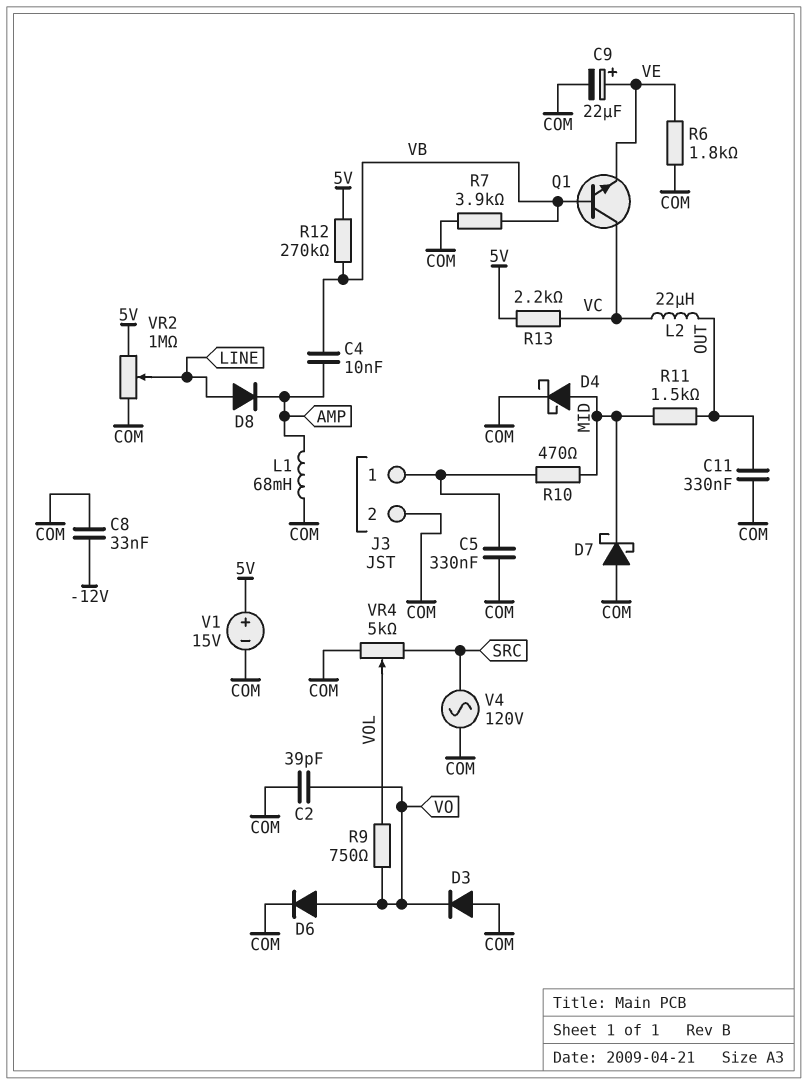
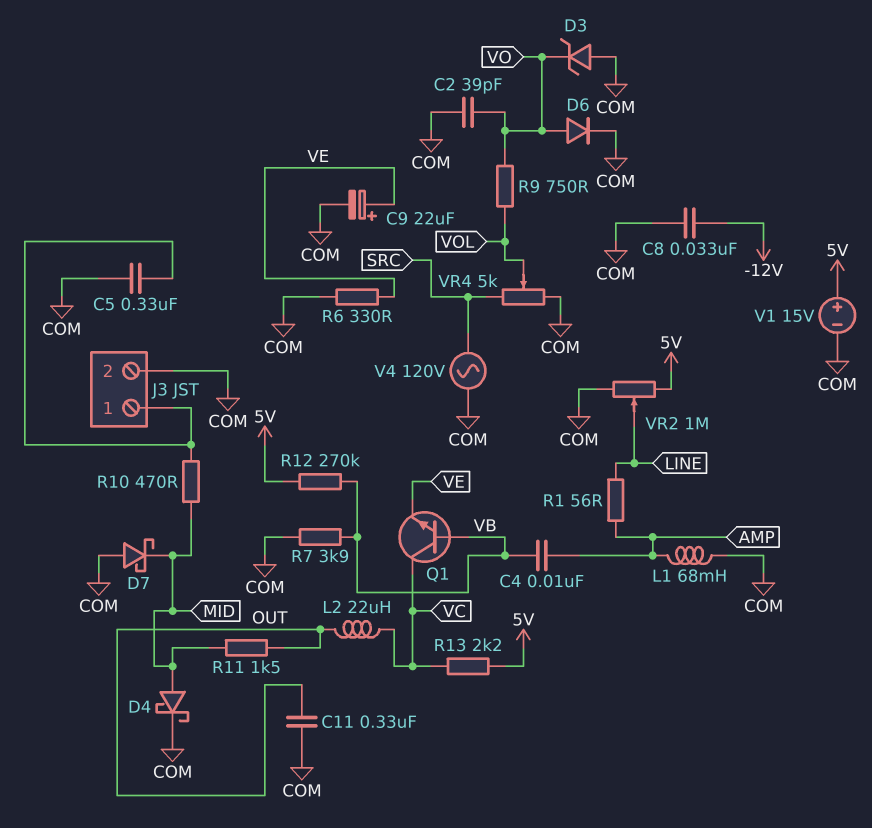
D3: diode (A COM, K VO) -> zener (A COM, K VO)
D8: diode (A LINE, K AMP) -> none
R1: none -> 56 (AMP, LINE)
R6: 1.8k (COM, VE) -> 330 (COM, VE)

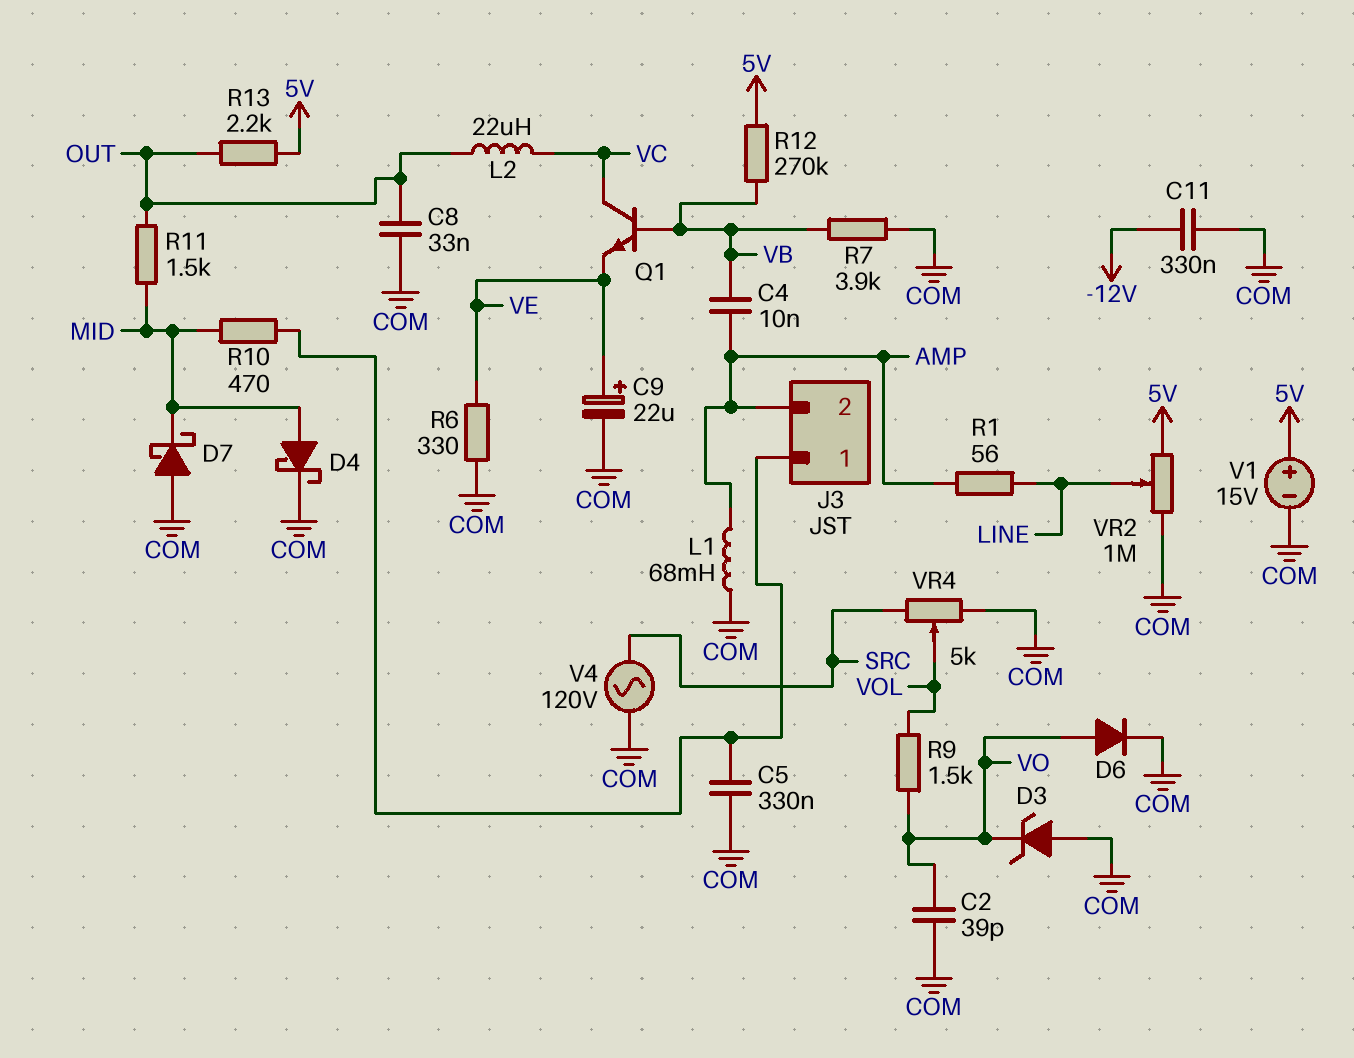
C8: 33nF (-12V, COM) -> 33nF (COM, OUT)
C11: 330nF (COM, OUT) -> 330nF (-12V, COM)
J3 pin 2: COM -> AMP
R9: 750 (VO, VOL) -> 1.5k (VO, VOL)
R13: 2.2k (5V, VC) -> 2.2k (5V, OUT)

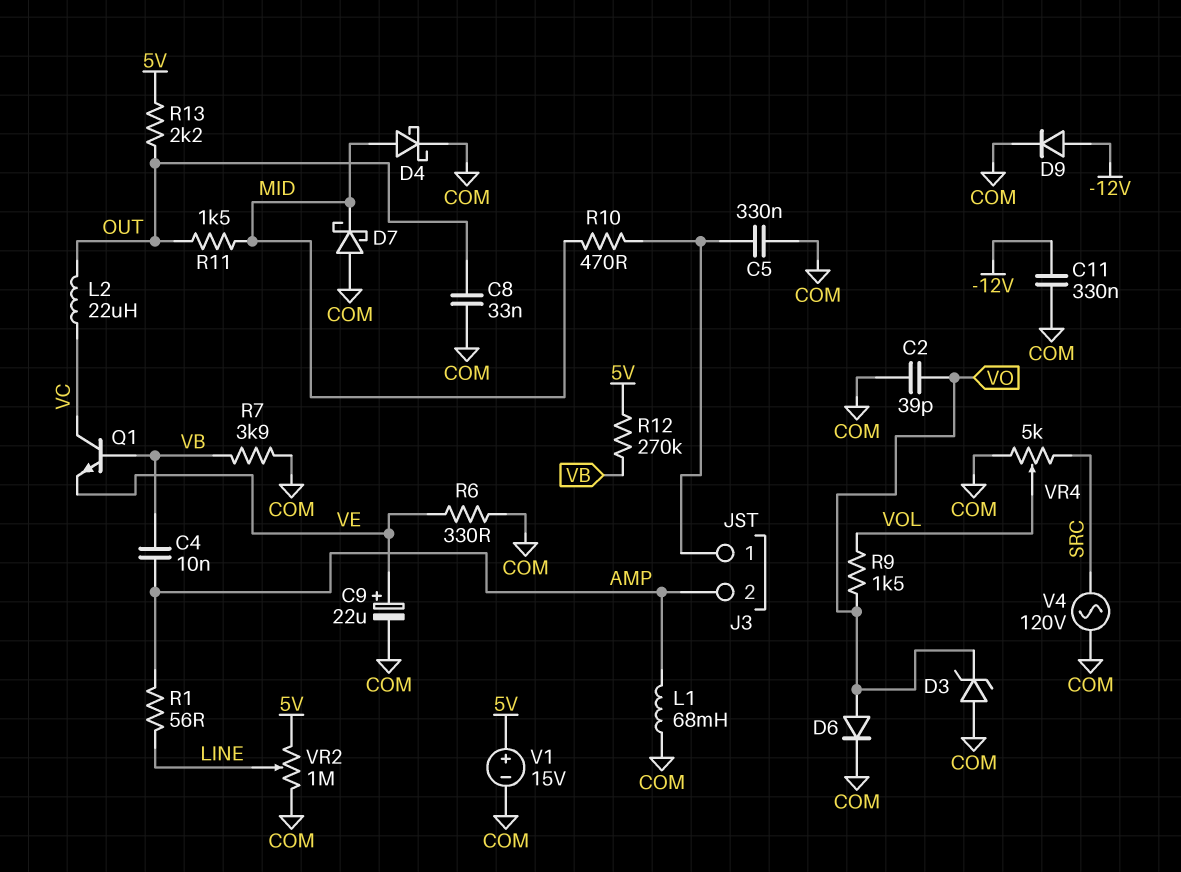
D9: none -> diode (A -12V, K COM)

